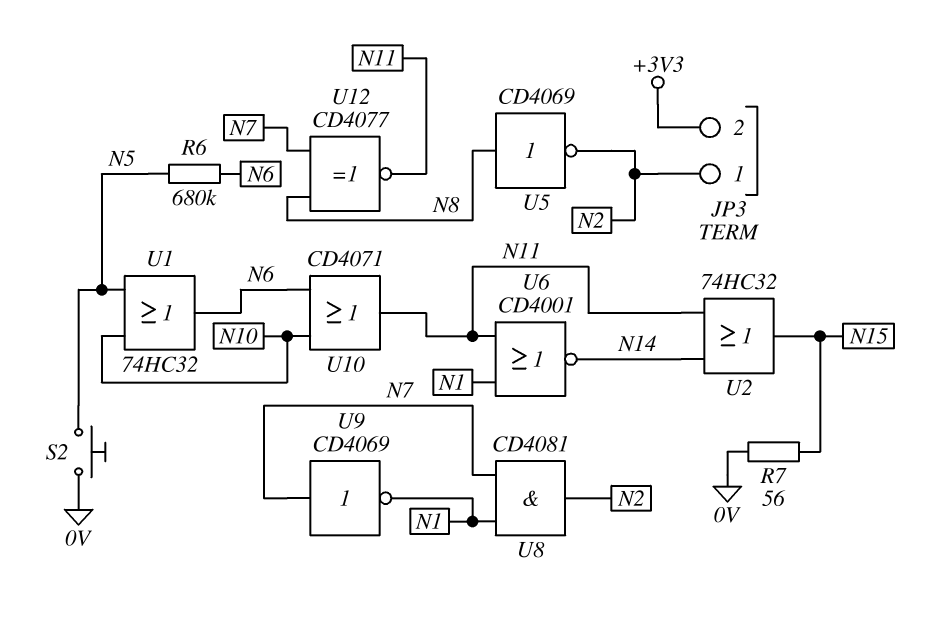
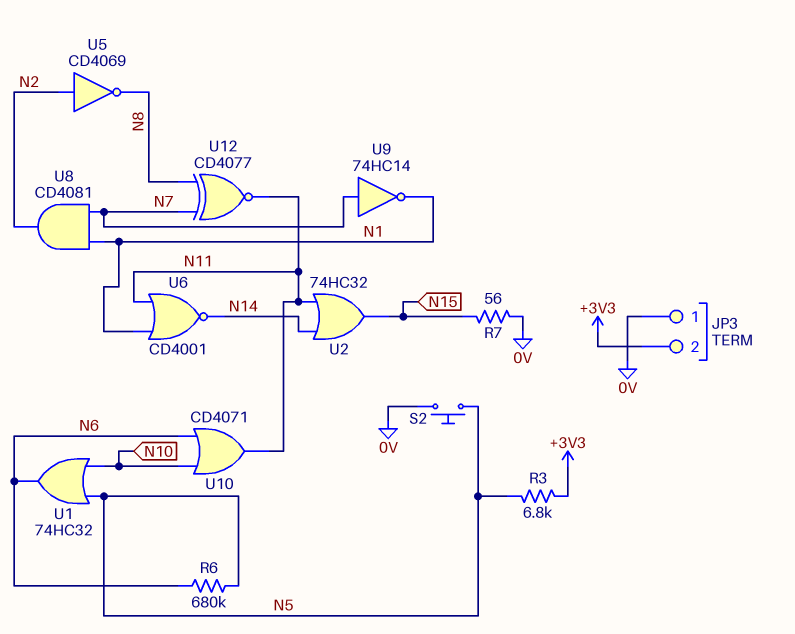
JP3 pin 1: N2 -> 0V
R3: none -> 6.8k (+3V3, N5)
U5: NOT CD4069 (in N8, out N2) -> NOT CD4069 (in N2, out N8)
U9: NOT CD4069 (in N7, out N1) -> NOT 74HC14 (in N7, out N1)

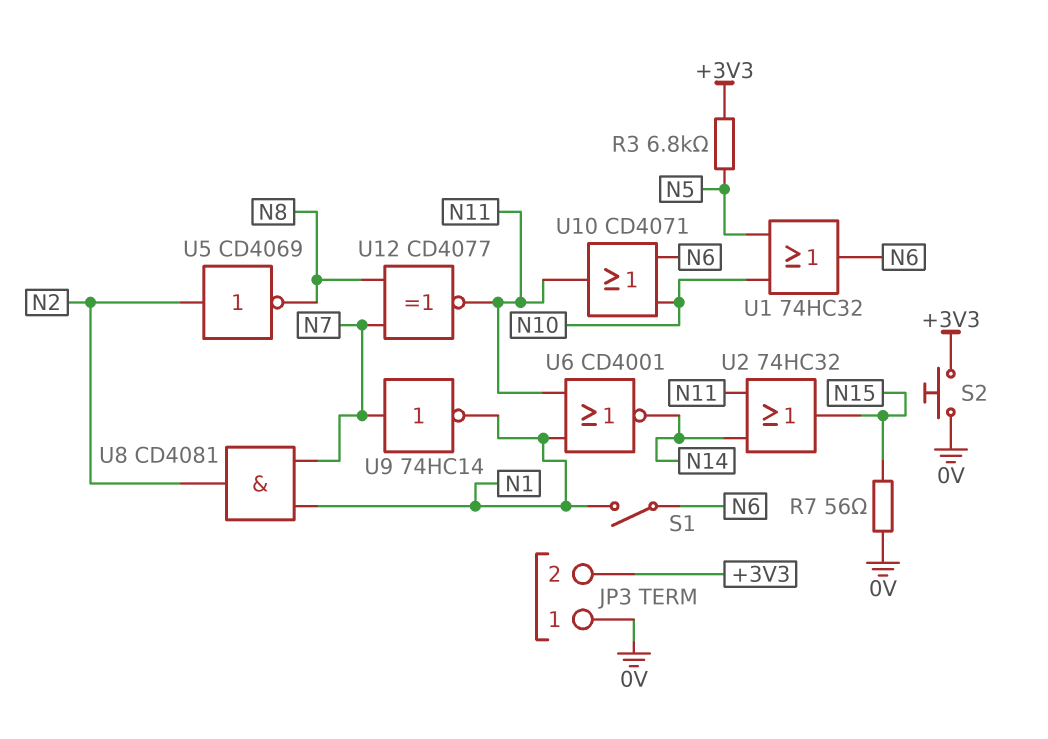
R6: 680k (N5, N6) -> none
S1: none -> switch (N1, N6)
S2: button (0V, N5) -> button (+3V3, 0V)

